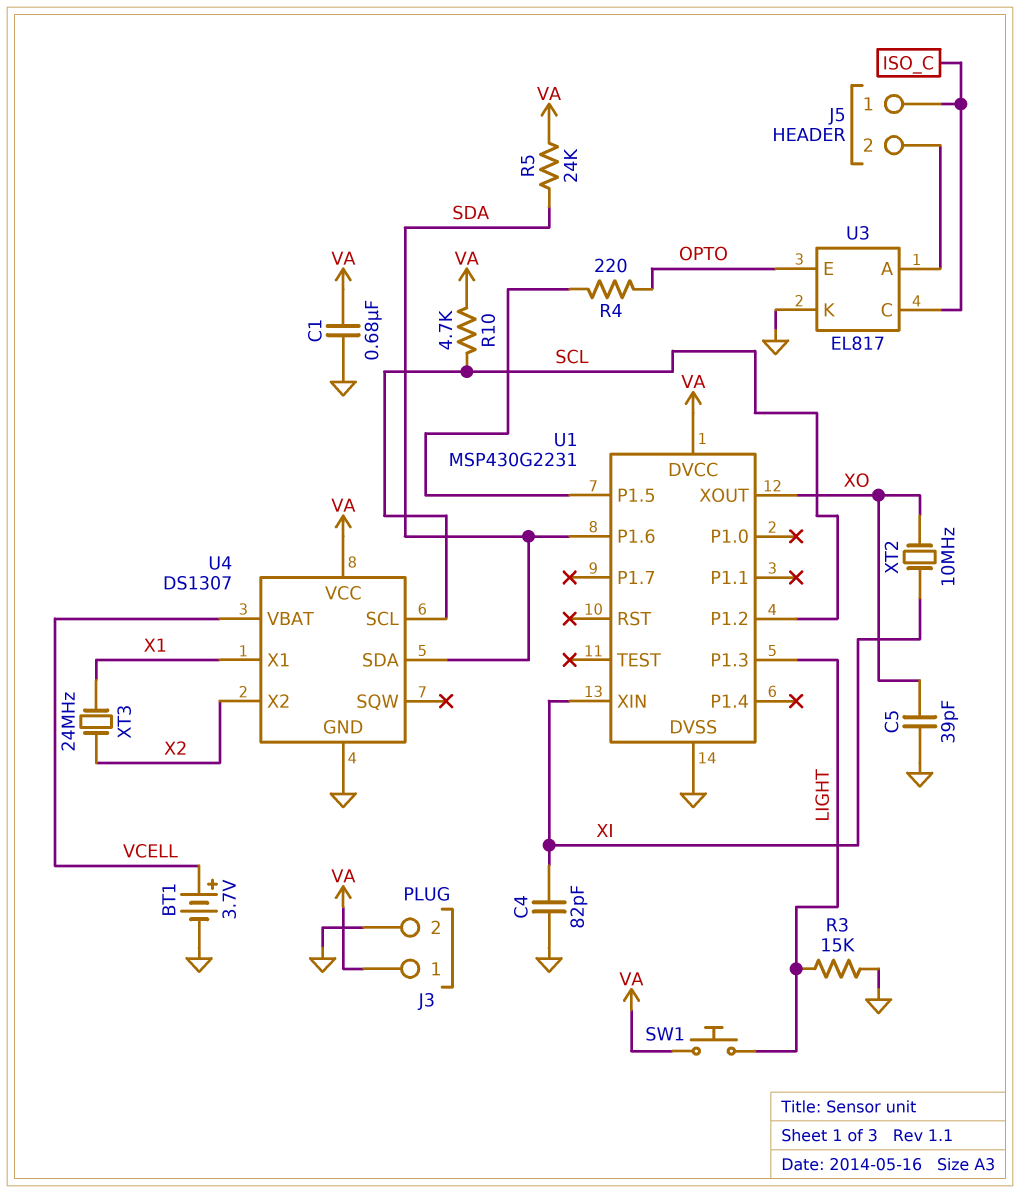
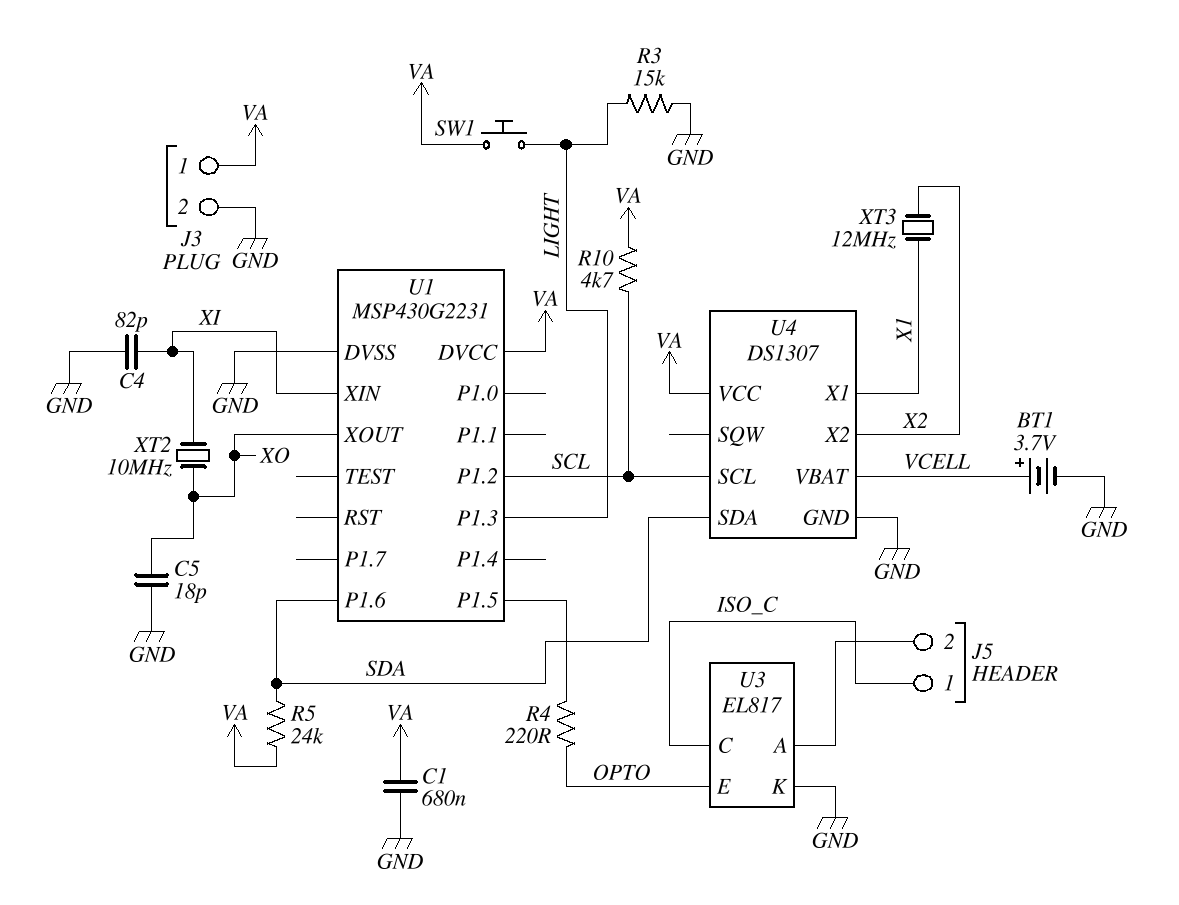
C5: 39pF (GND, XO) -> 18pF (GND, XO)
XT3: 24MHz (X1, X2) -> 12MHz (X1, X2)

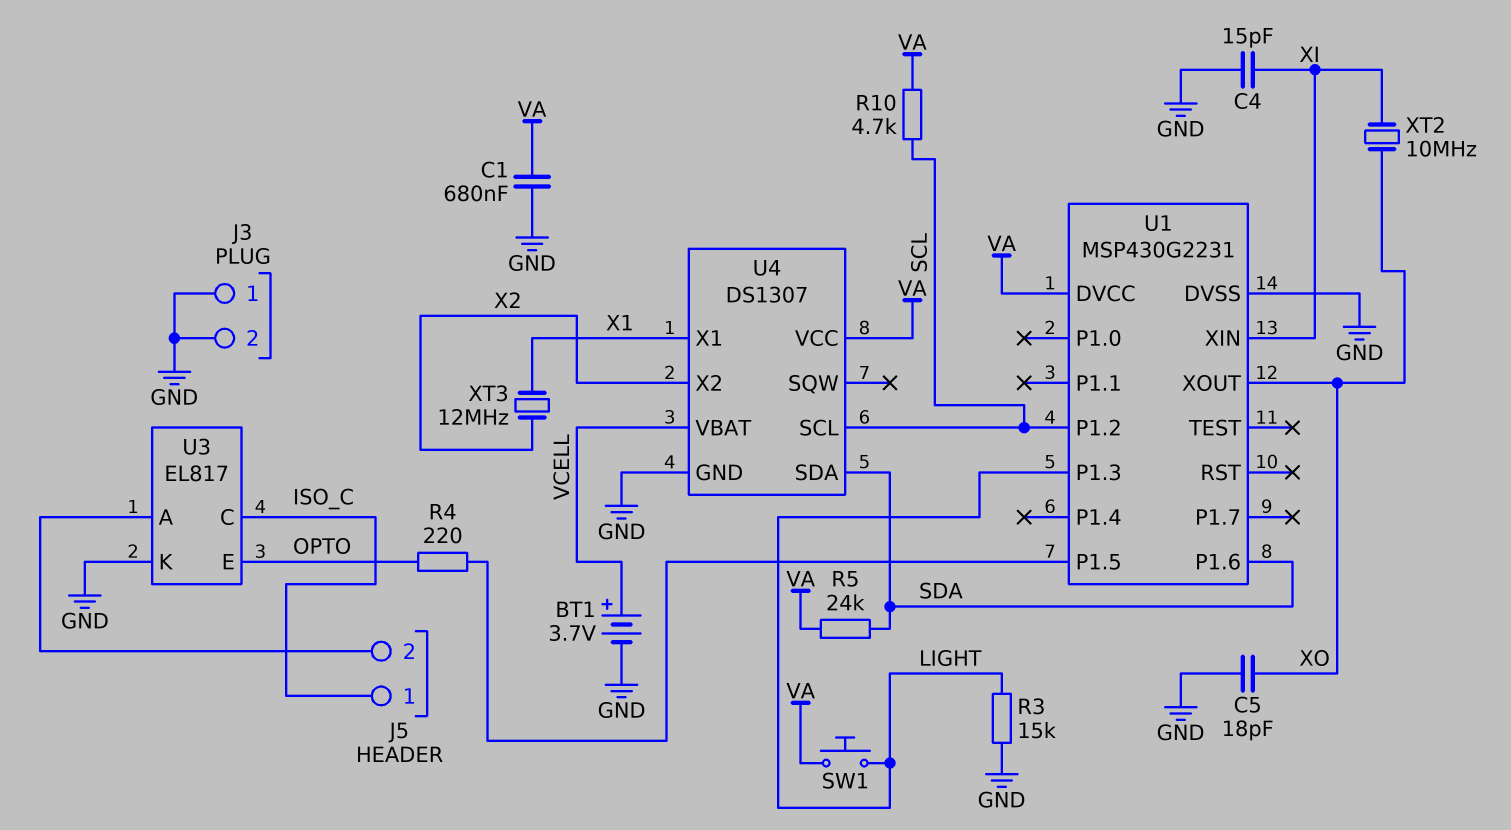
C4: 82pF (GND, XI) -> 15pF (GND, XI)
J3 pin 1: VA -> GND

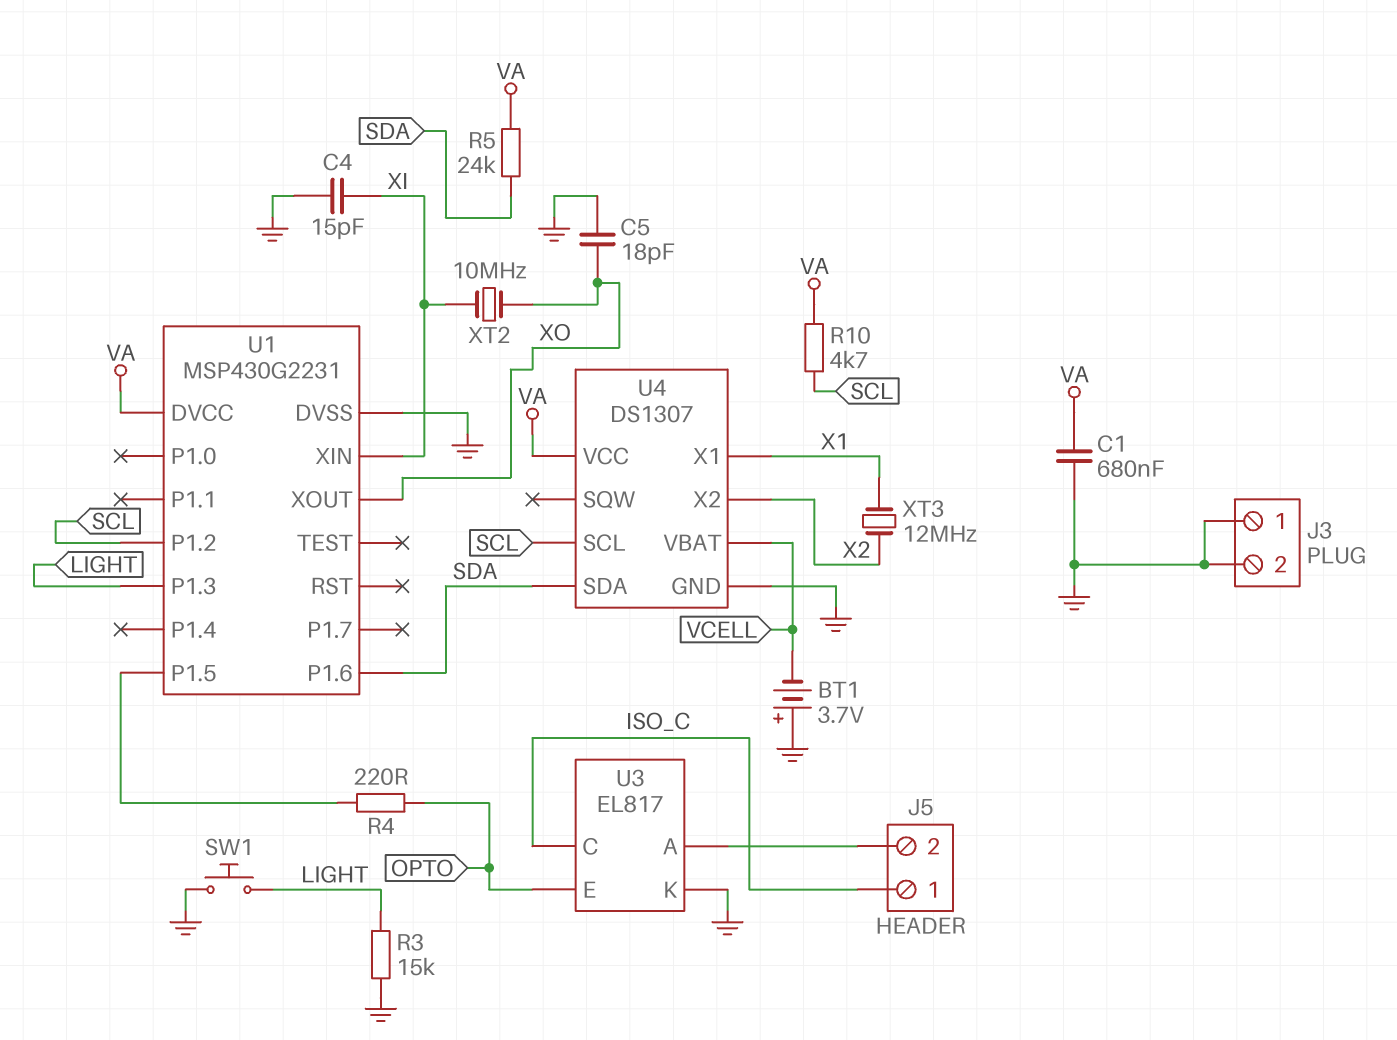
BT1: 3.7V (plus VCELL, minus GND) -> 3.7V (plus GND, minus VCELL)
SW1: button (LIGHT, VA) -> button (GND, LIGHT)

